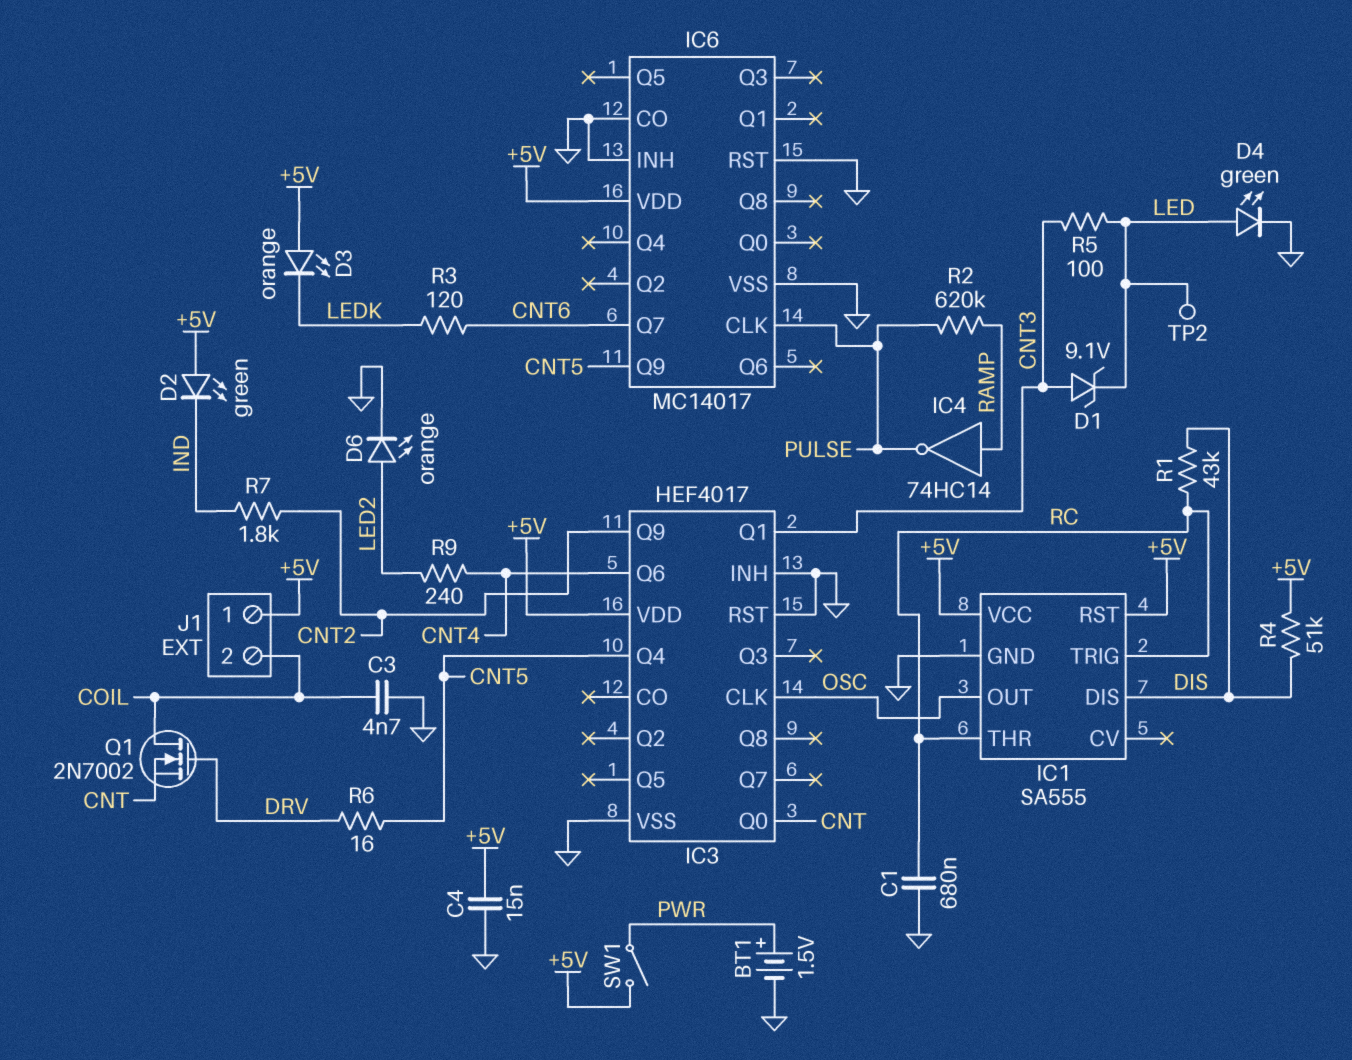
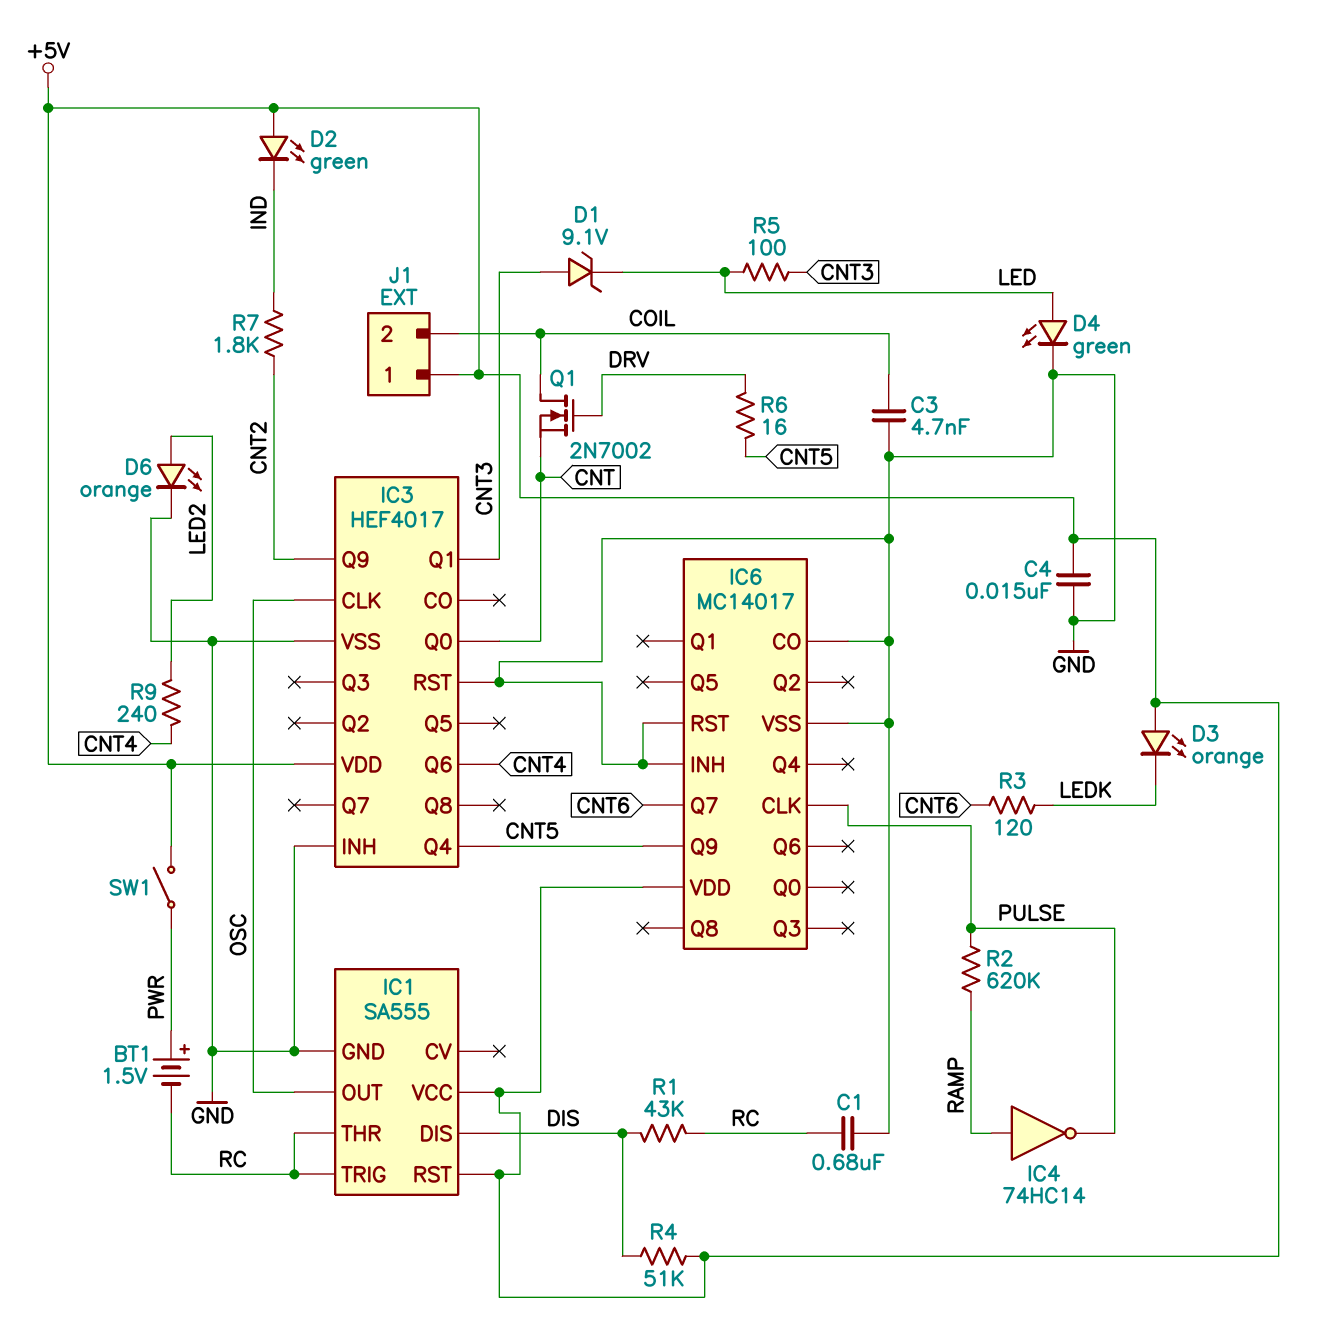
BT1: 1.5V (plus PWR, minus GND) -> 1.5V (plus PWR, minus RC)
TP2: test point (LED) -> none

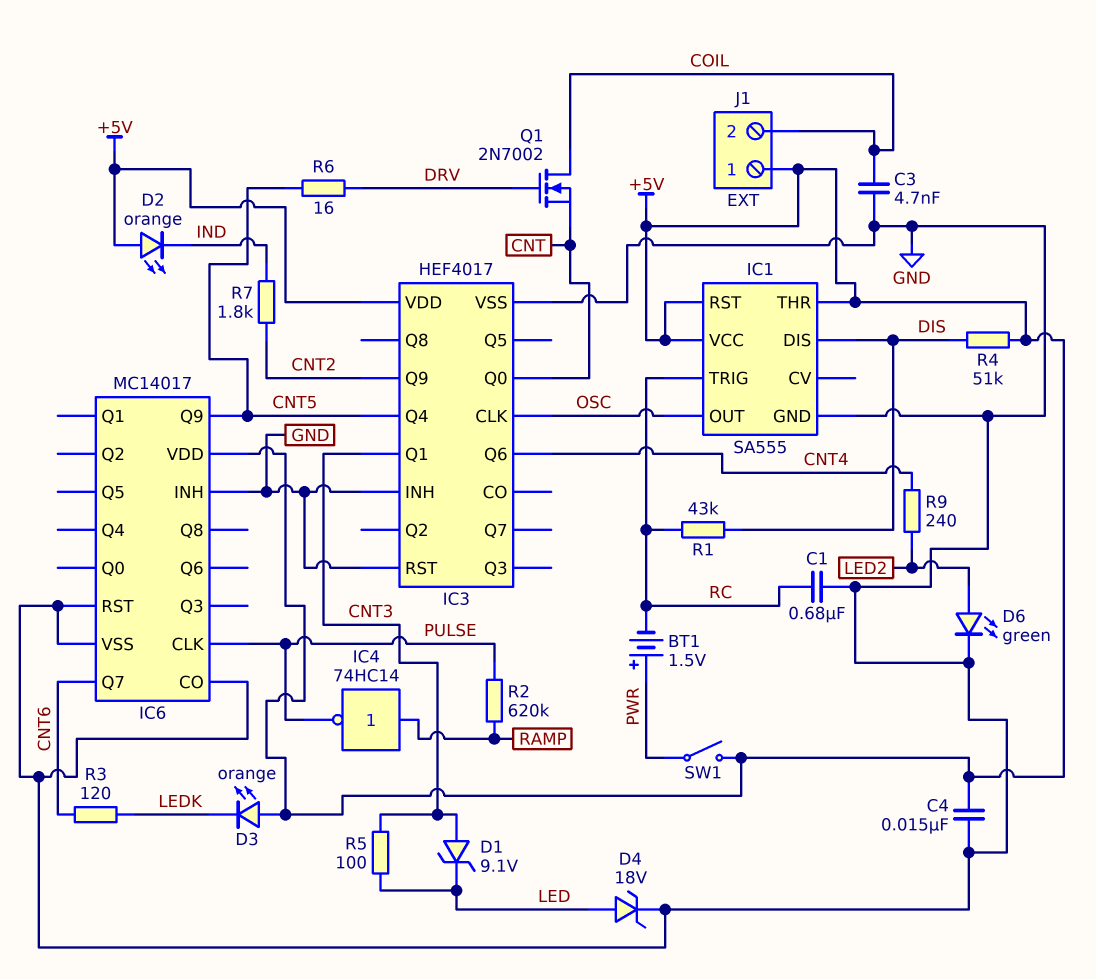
D2: LED green (A +5V, K IND) -> LED orange (A +5V, K IND)
D4: LED green (A LED, K GND) -> zener 18V (A LED, K GND)
D6: LED orange (A LED2, K GND) -> LED green (A LED2, K GND)
IC1 pin THR: RC -> +5V

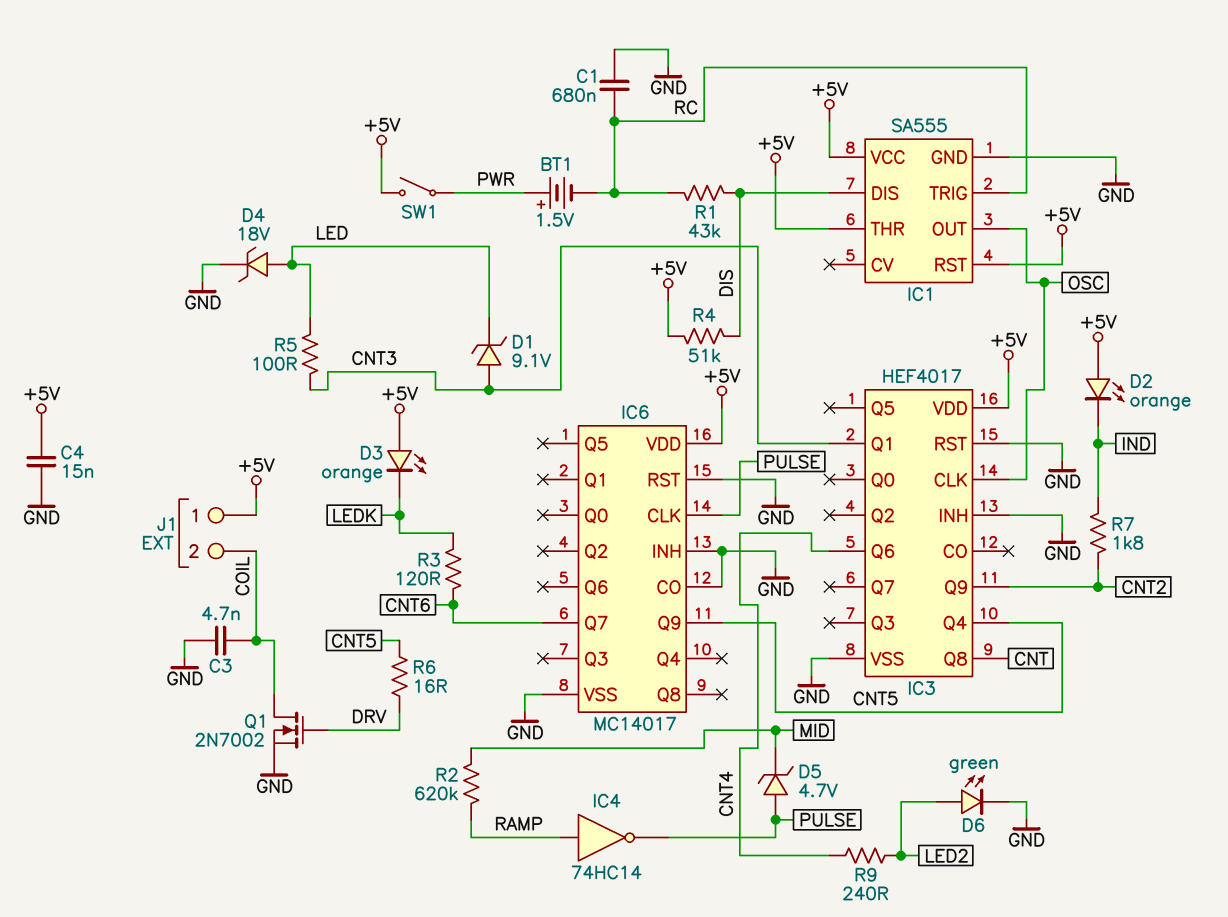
D5: none -> zener 4.7V (A PULSE, K MID)
IC3 pin Q0: CNT -> none
IC3 pin Q8: none -> CNT
Q1: NMOS 2N7002 (G DRV, D COIL, S CNT) -> NMOS 2N7002 (G DRV, D COIL, S GND)
R2: 620k (PULSE, RAMP) -> 620k (MID, RAMP)

